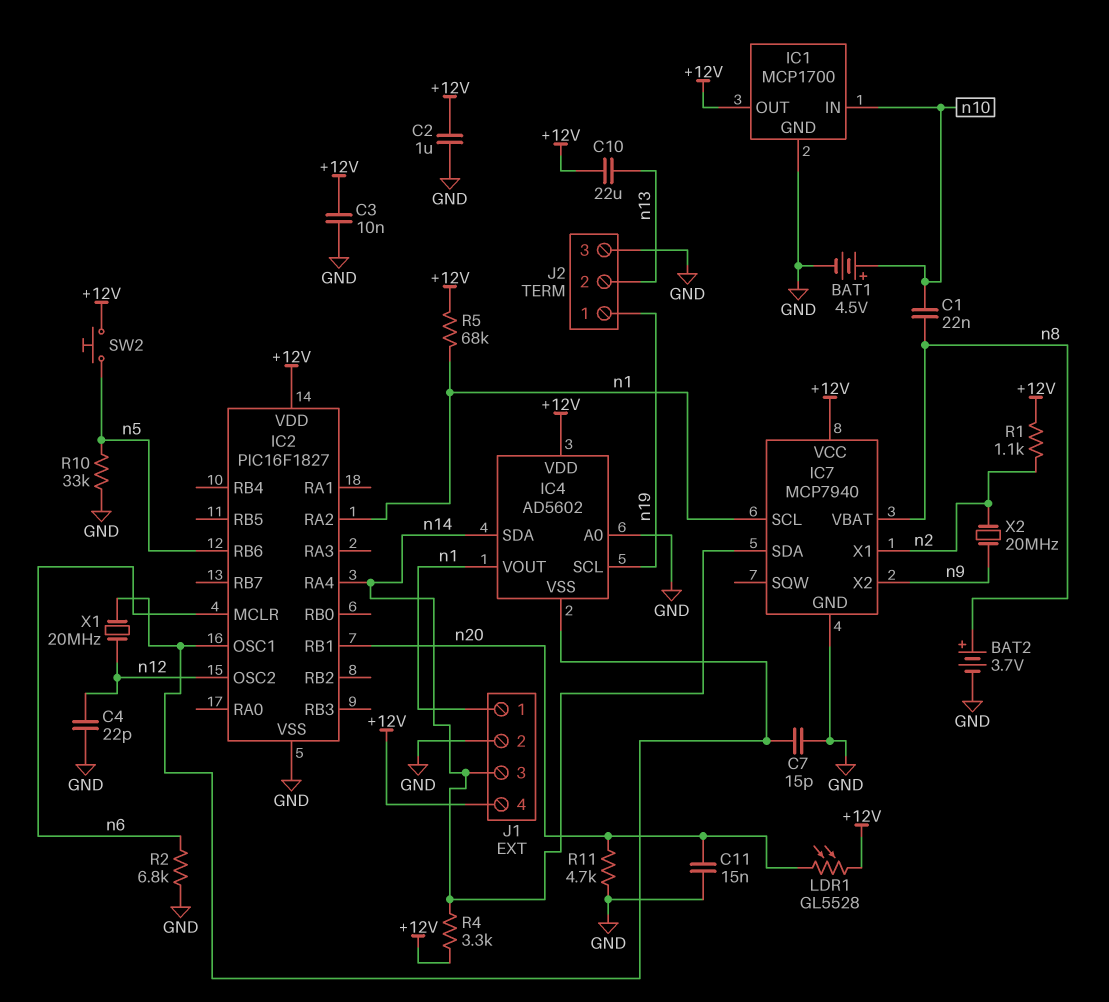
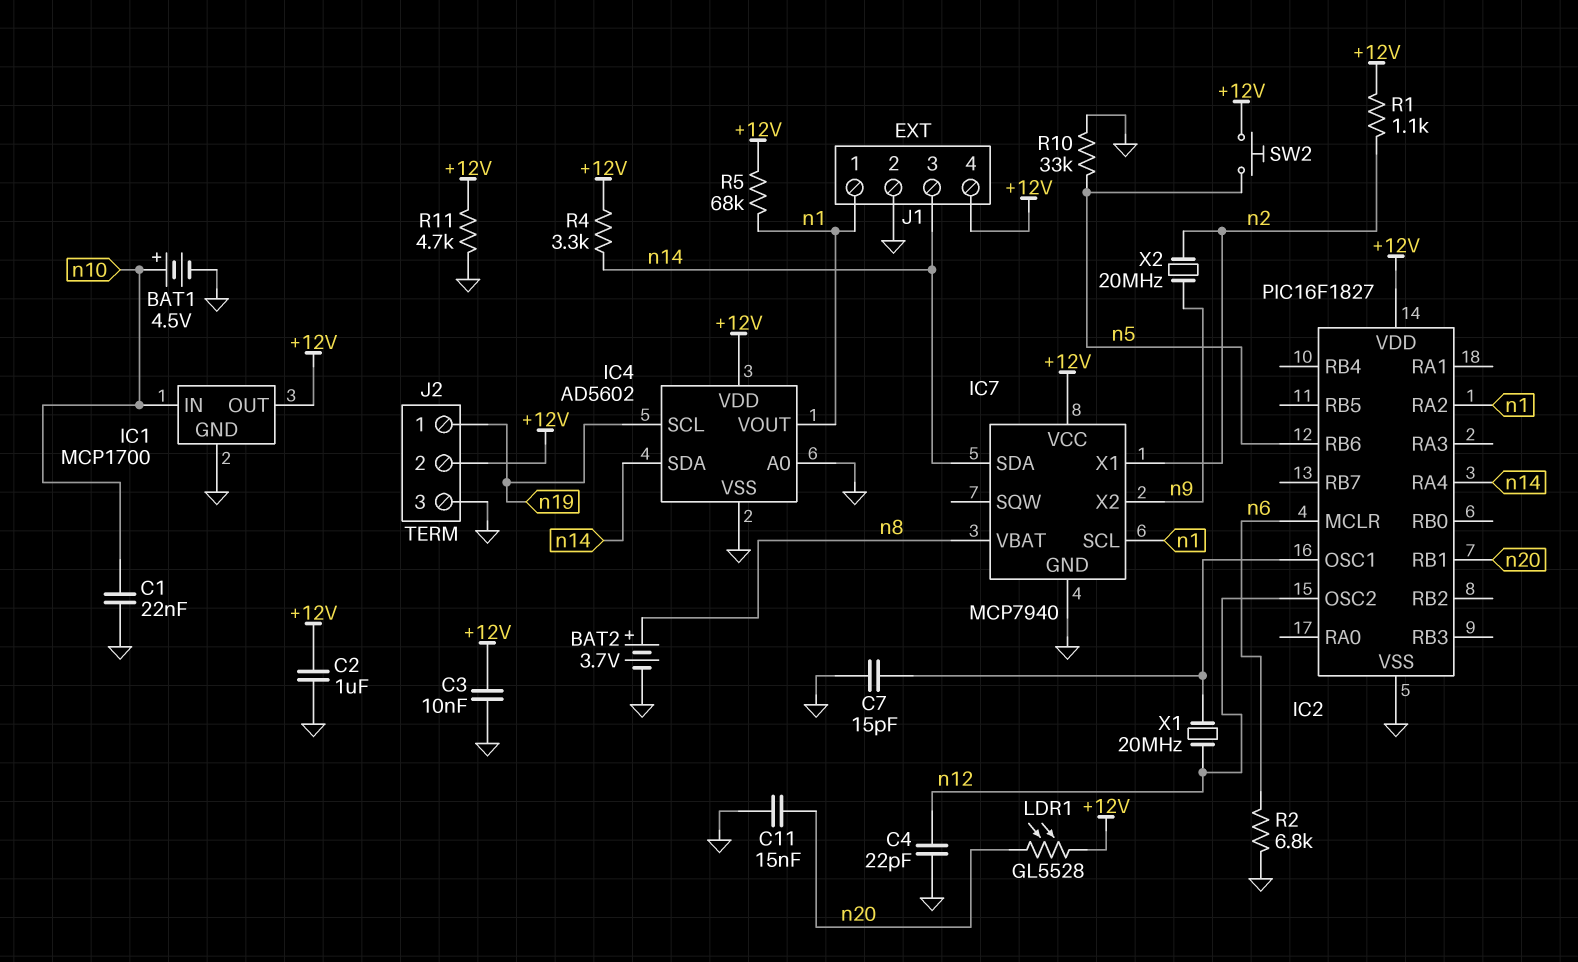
C1: 22nF (n8, n10) -> 22nF (GND, n10)
C10: 22uF (+12V, n13) -> none
IC4 pin VSS: IC2/OSC1 -> GND
J2 pin 2: n13 -> +12V
R11: 4.7k (GND, n20) -> 4.7k (+12V, GND)

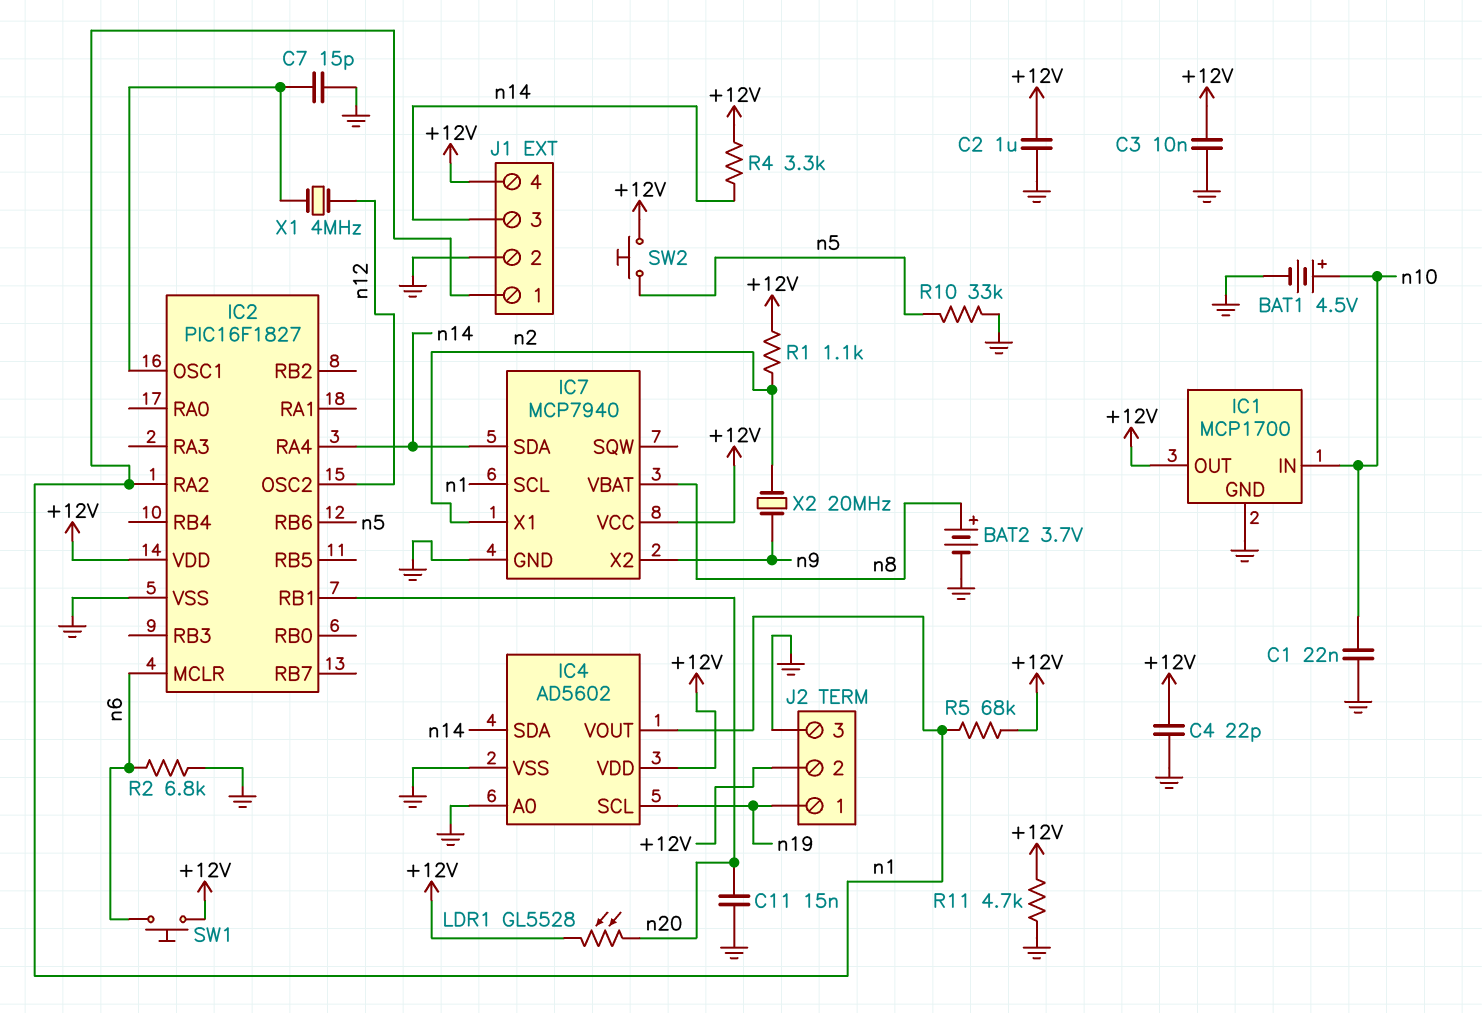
C4: 22pF (GND, n12) -> 22pF (+12V, GND)
SW1: none -> button (+12V, n6)
X1: 20MHz (IC2/OSC1, n12) -> 4MHz (IC2/OSC1, n12)

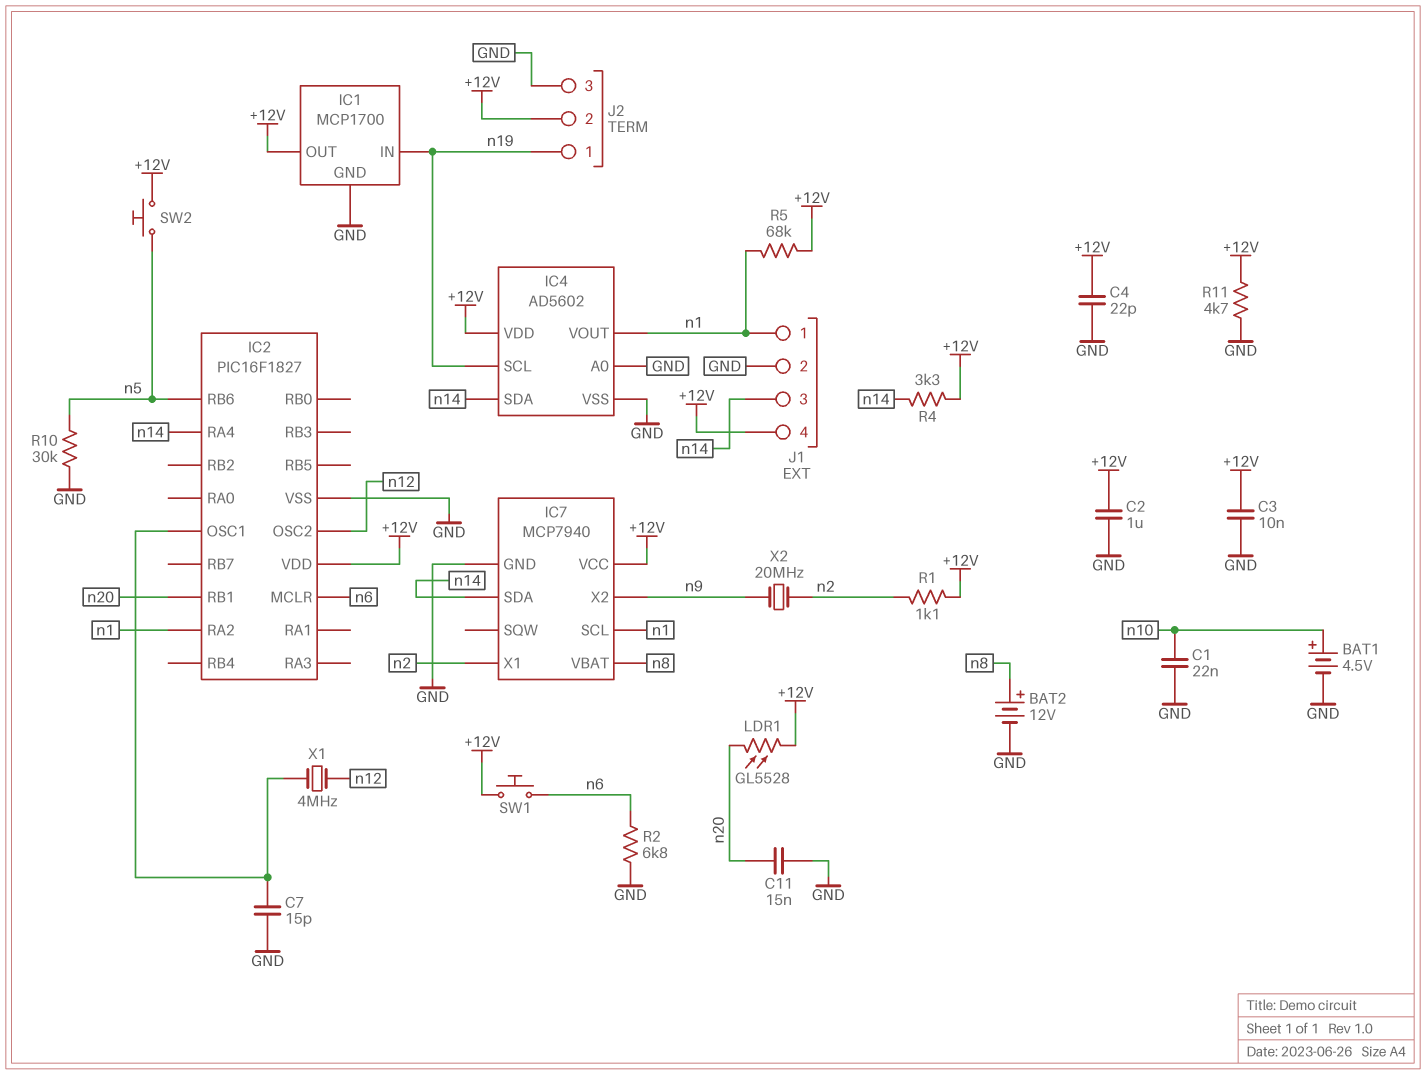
BAT2: 3.7V (plus n8, minus GND) -> 12V (plus n8, minus GND)
IC1 pin IN: n10 -> n19
R10: 33k (GND, n5) -> 30k (GND, n5)

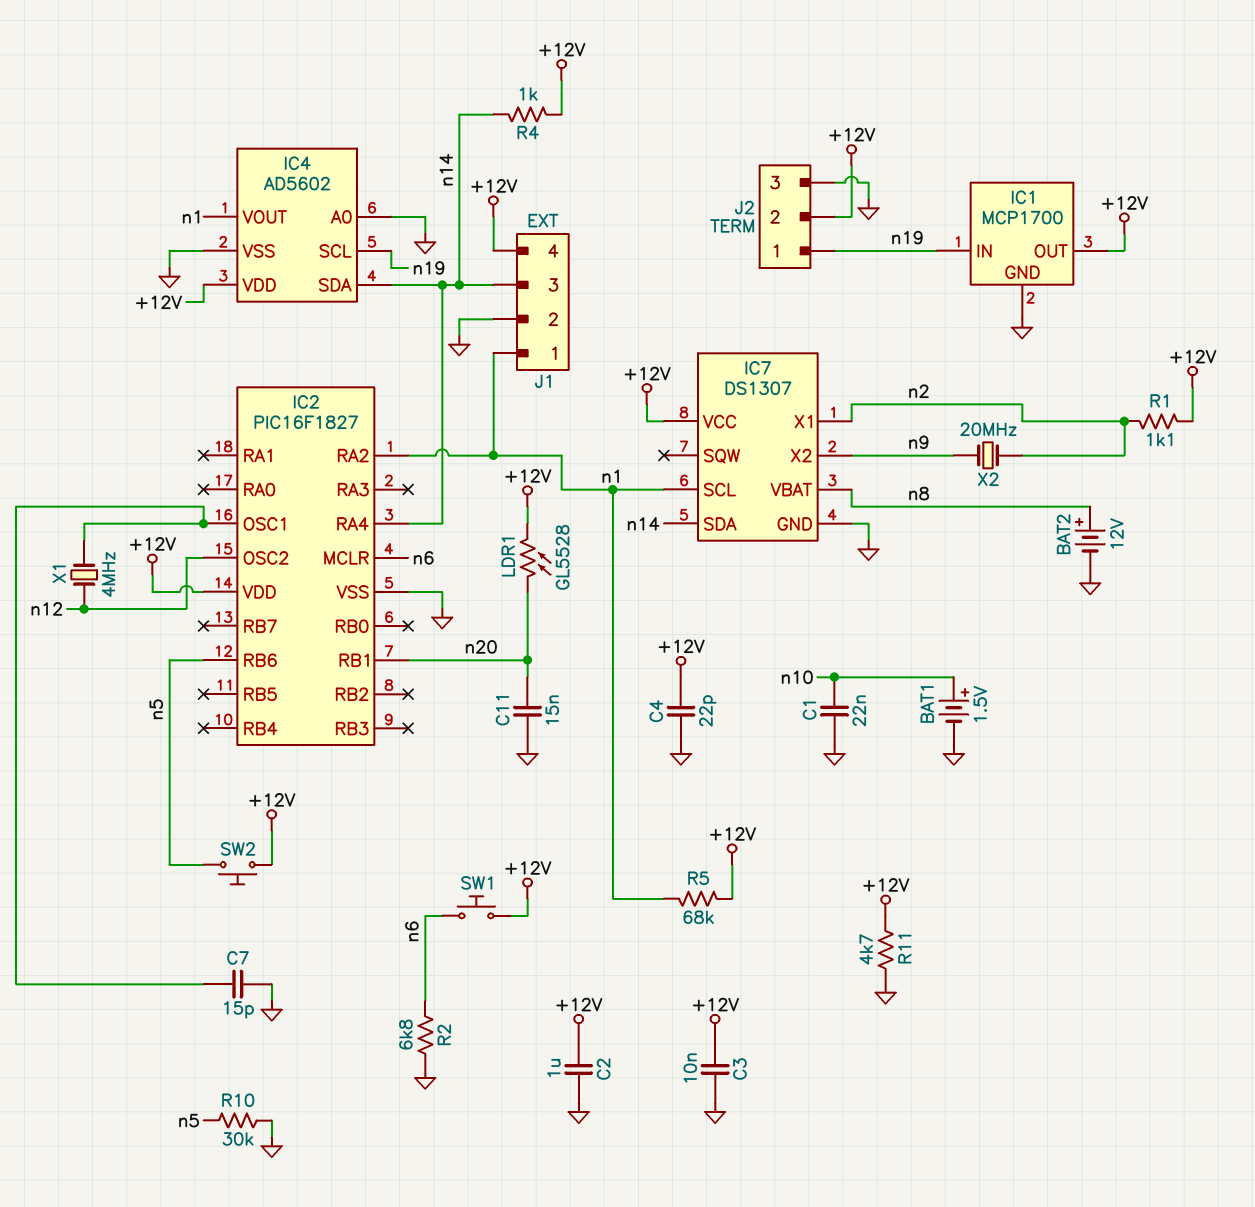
BAT1: 4.5V (plus n10, minus GND) -> 1.5V (plus n10, minus GND)
IC7: MCP7940 -> DS1307
R4: 3.3k (+12V, n14) -> 1k (+12V, n14)

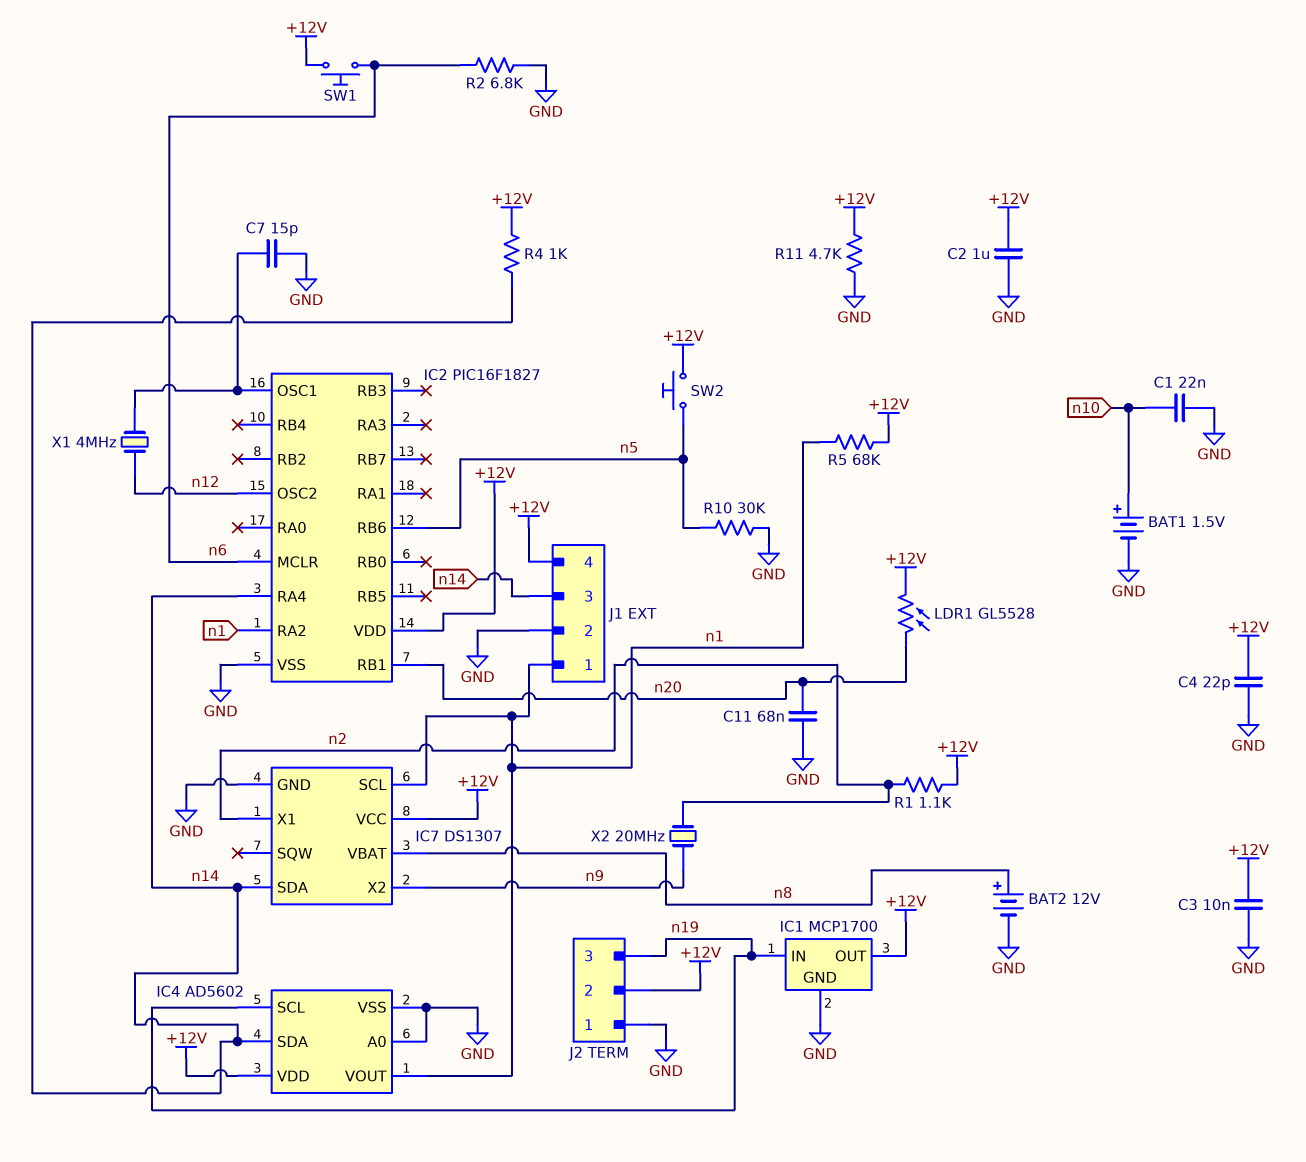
C11: 15nF (GND, n20) -> 68nF (GND, n20)
J2 pin 1: n19 -> GND
J2 pin 3: GND -> n19

